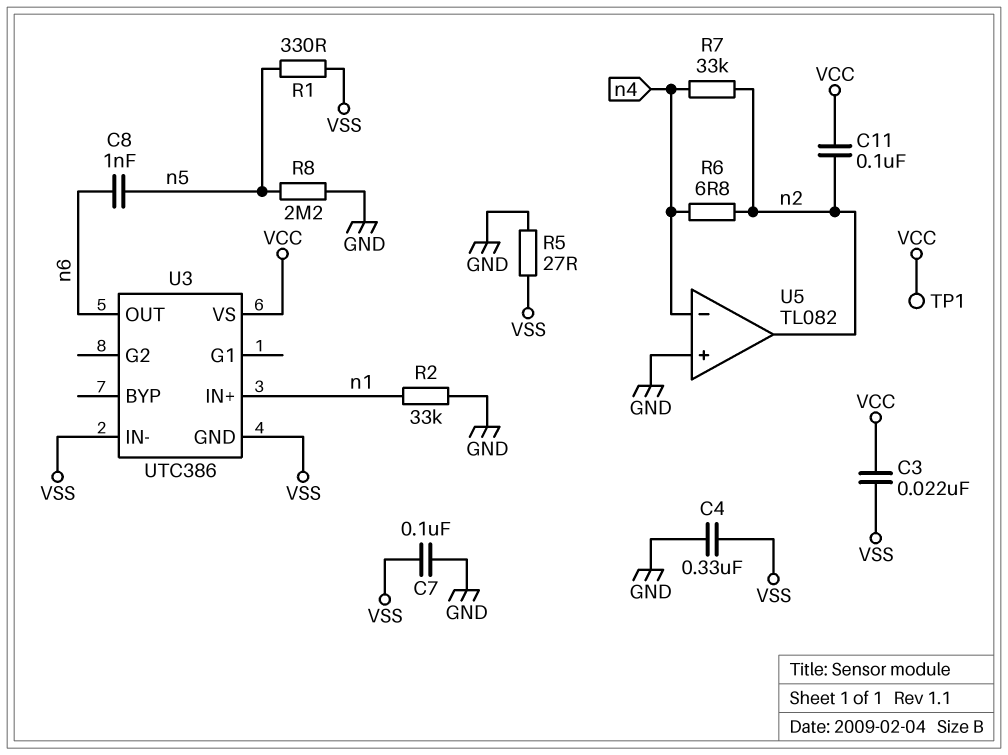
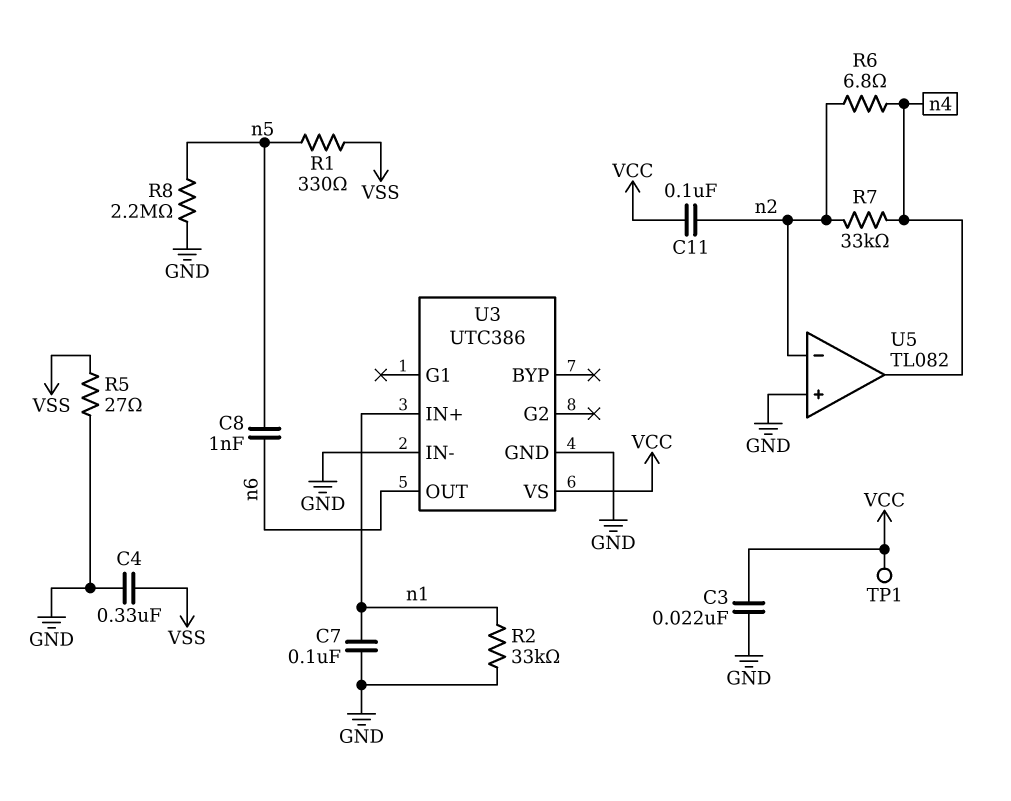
C3: 22nF (VCC, VSS) -> 22nF (GND, VCC)
C7: 100nF (GND, VSS) -> 100nF (GND, n1)
U3 pin GND: VSS -> GND
U3 pin IN-: VSS -> GND
U5 pin in-: n4 -> n2
U5 pin out: n2 -> n4

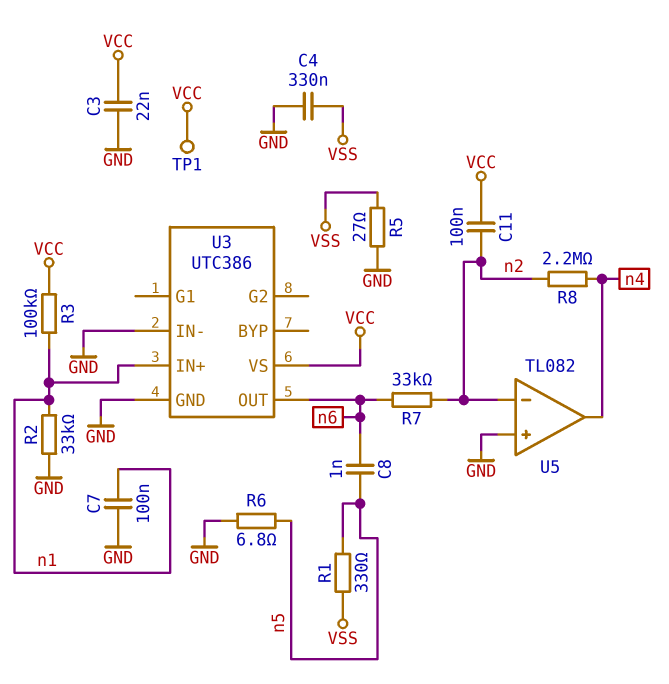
R3: none -> 100k (VCC, n1)
R6: 6.8 (n2, n4) -> 6.8 (GND, n5)
R7: 33k (n2, n4) -> 33k (n2, n6)
R8: 2.2M (GND, n5) -> 2.2M (n2, n4)

